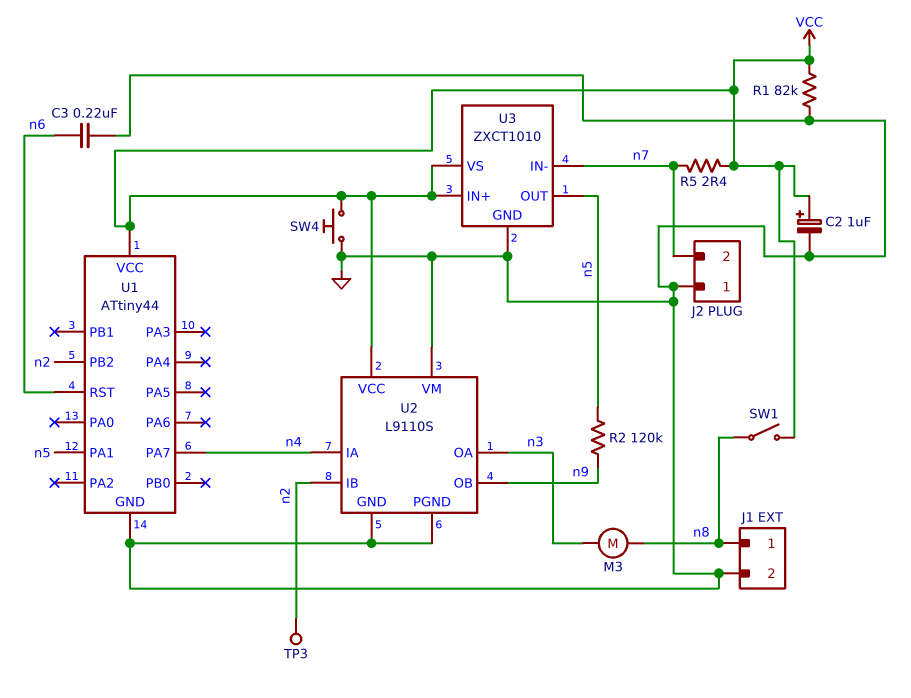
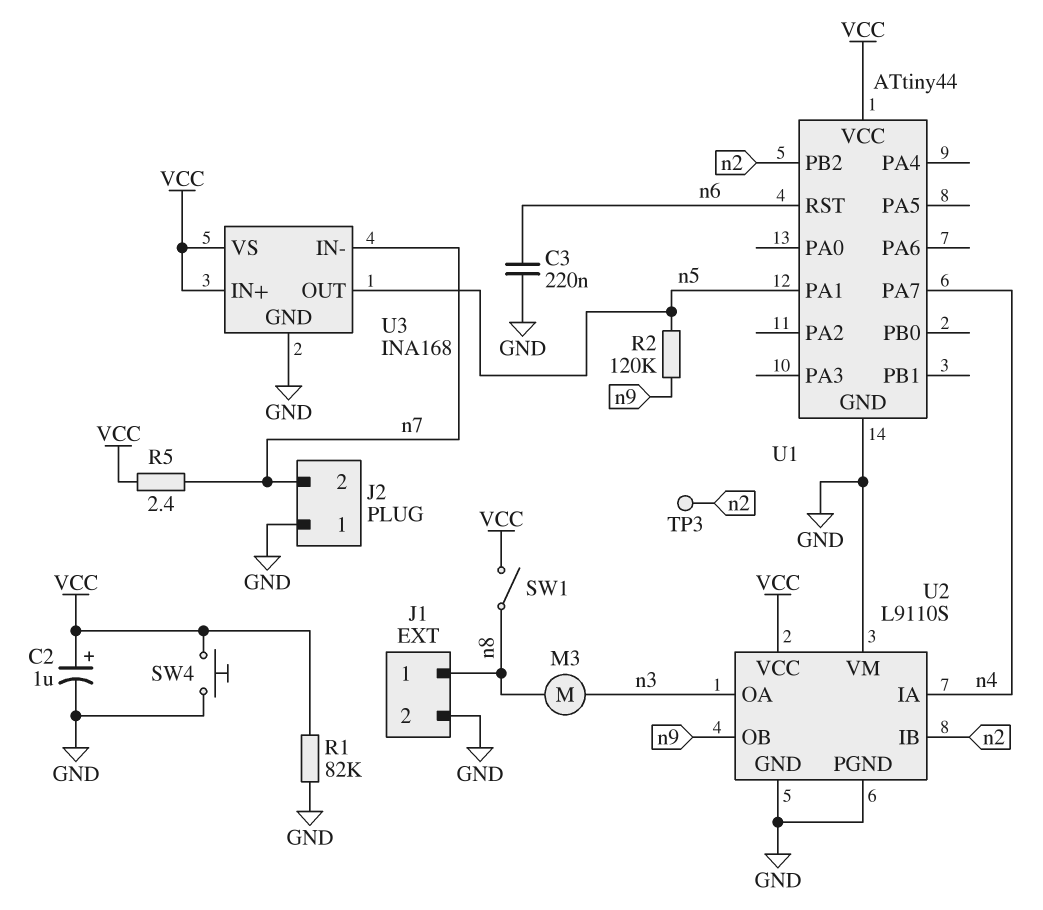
U3: ZXCT1010 -> INA168

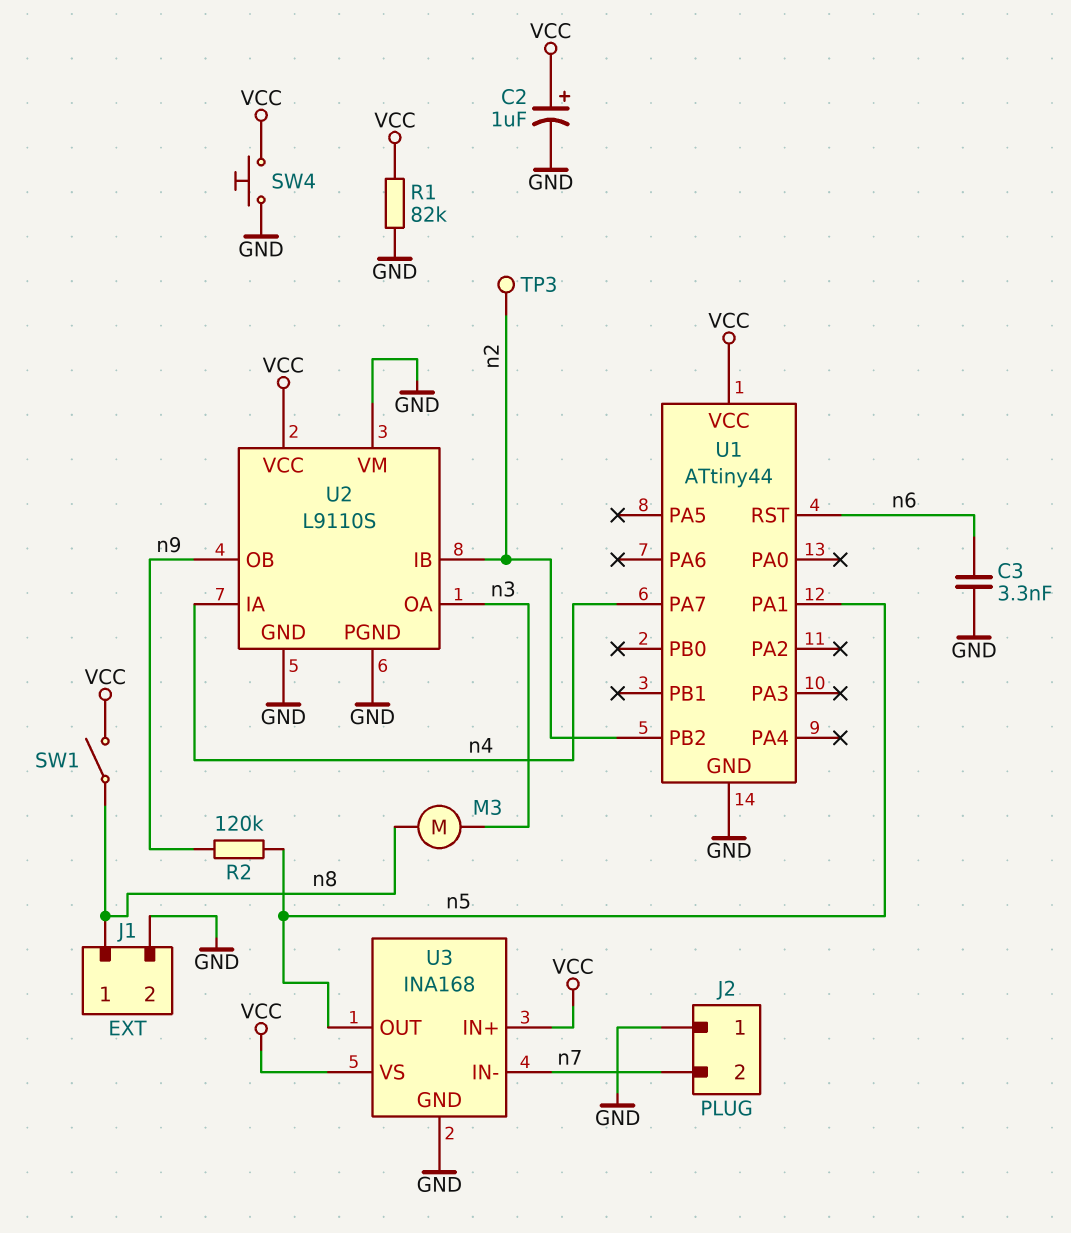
C3: 220nF (GND, n6) -> 3.3nF (GND, n6)
R5: 2.4 (VCC, n7) -> none

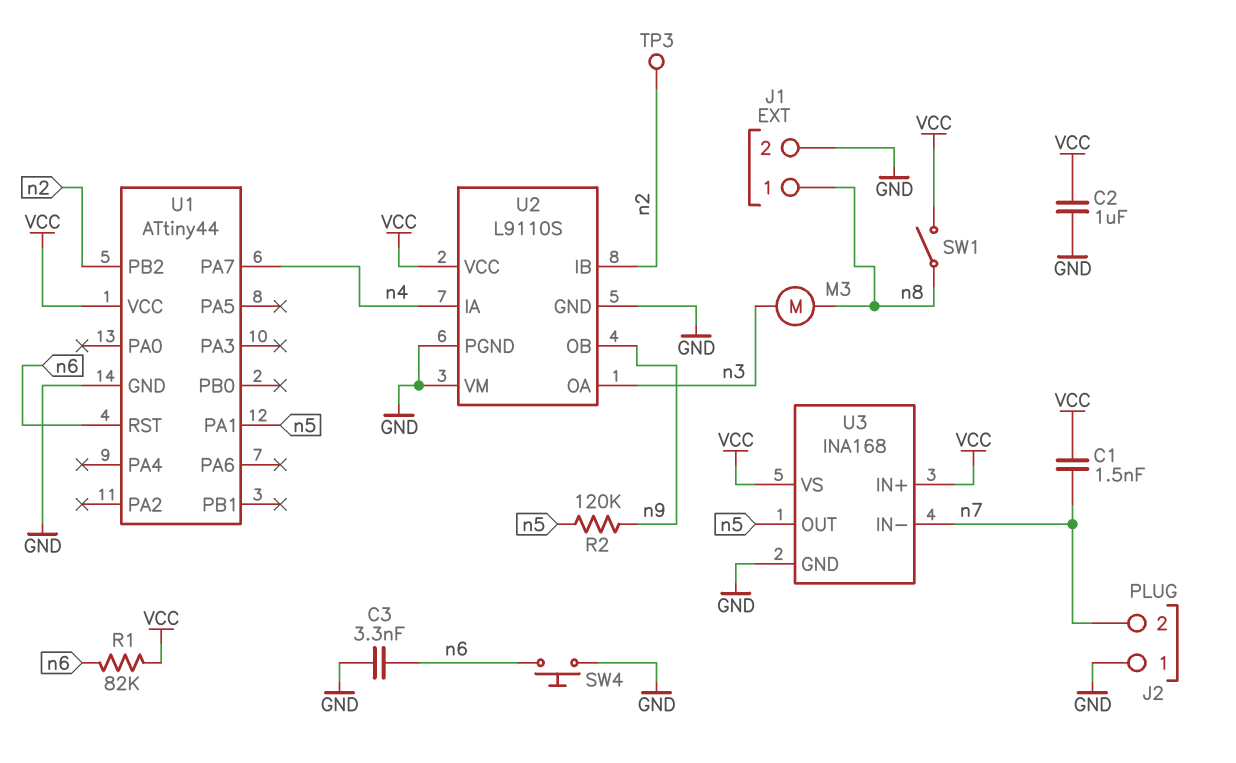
C1: none -> 1.5nF (VCC, n7)
C2: 1uF (plus VCC, minus GND) -> 1uF (GND, VCC)
R1: 82k (GND, VCC) -> 82k (VCC, n6)
SW4: button (GND, VCC) -> button (GND, n6)

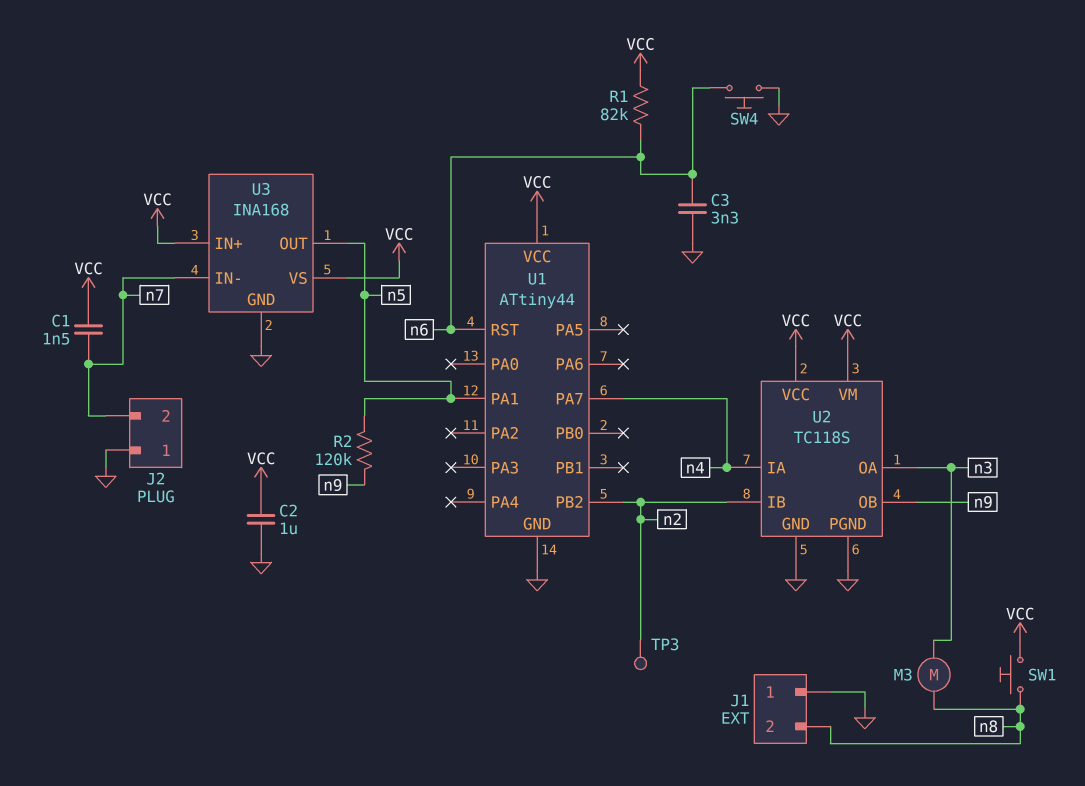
J1 pin 1: n8 -> GND
J1 pin 2: GND -> n8
SW1: switch (VCC, n8) -> button (VCC, n8)
U2: L9110S -> TC118S
U2 pin VM: GND -> VCC

